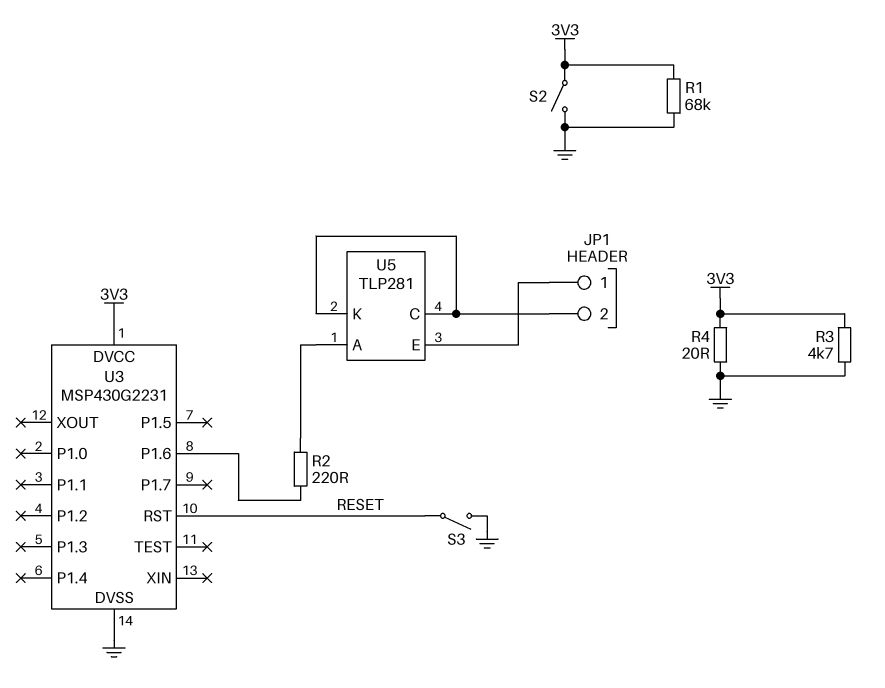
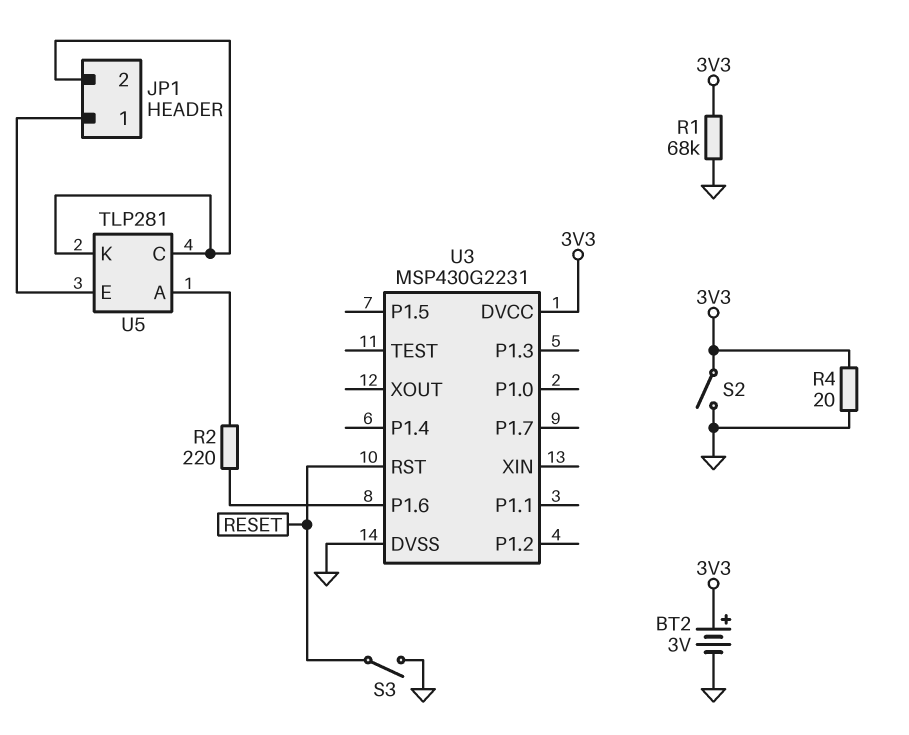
BT2: none -> 3V (plus 3V3, minus GND)
R3: 4.7k (3V3, GND) -> none

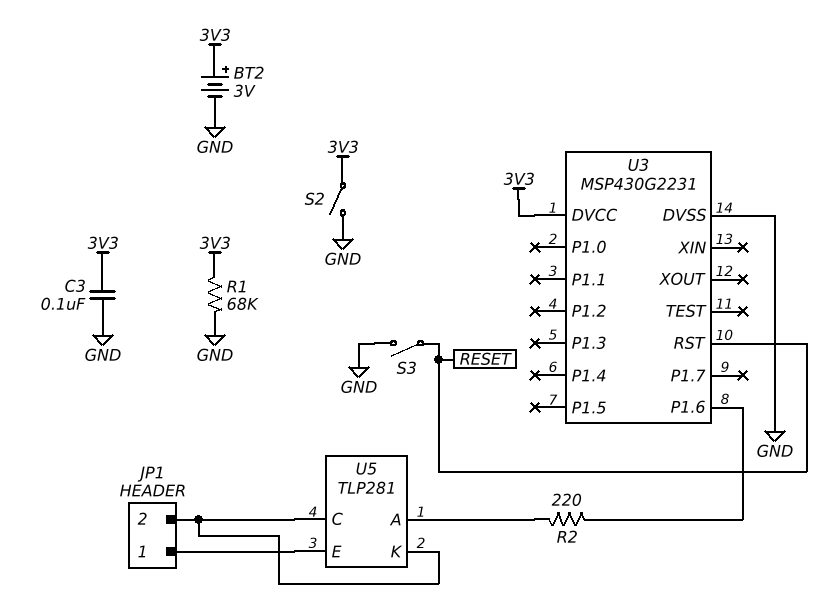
C3: none -> 100nF (3V3, GND)
R4: 20 (3V3, GND) -> none

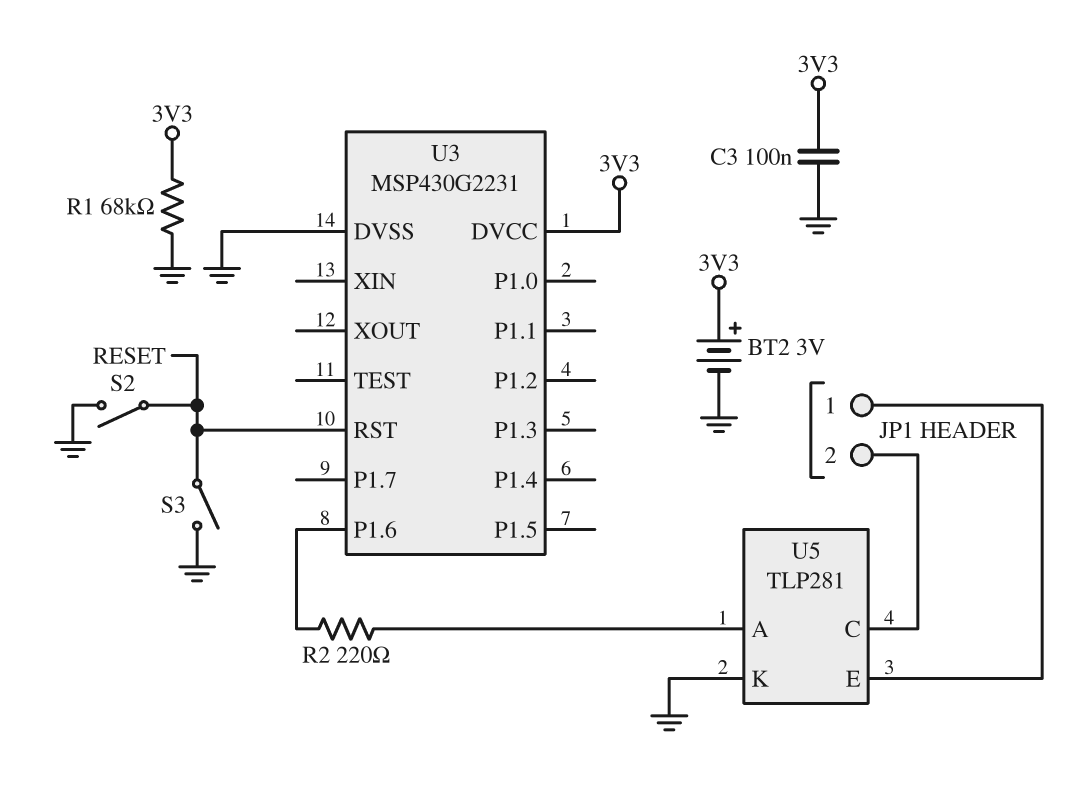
S2: switch (3V3, GND) -> switch (GND, RESET)
U5 pin K: JP1/2 -> GND

